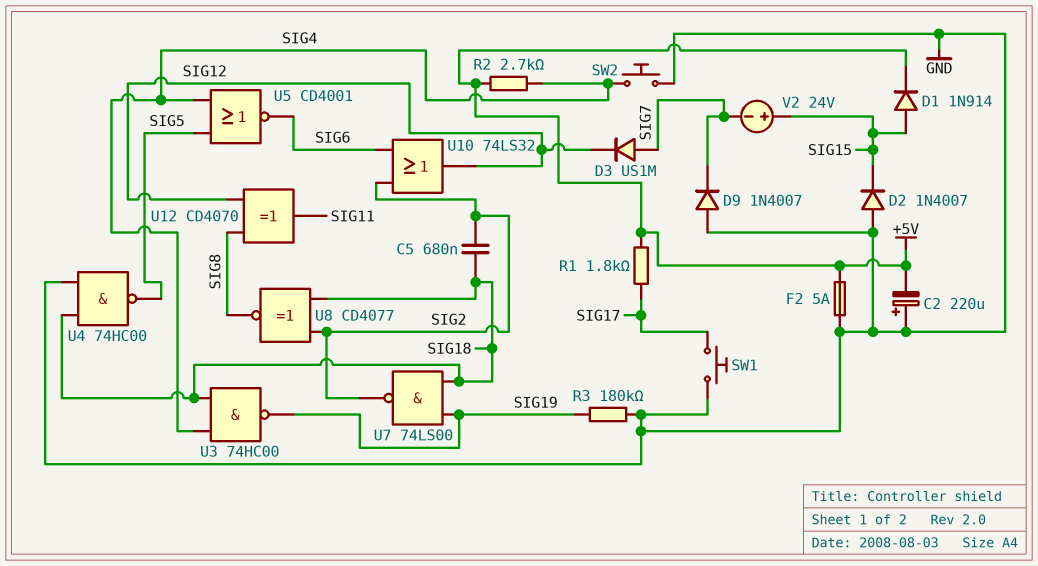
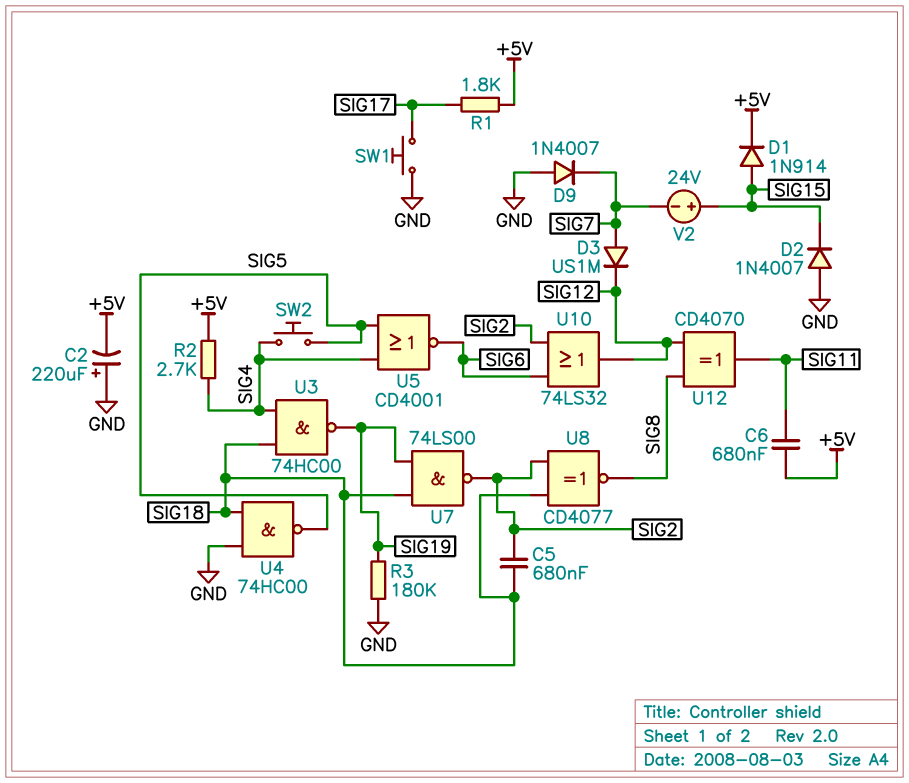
C6: none -> 680nF (+5V, SIG11)
F2: 5A (+5V, GND) -> none
SW2: button (GND, SIG4) -> button (SIG4, SIG5)

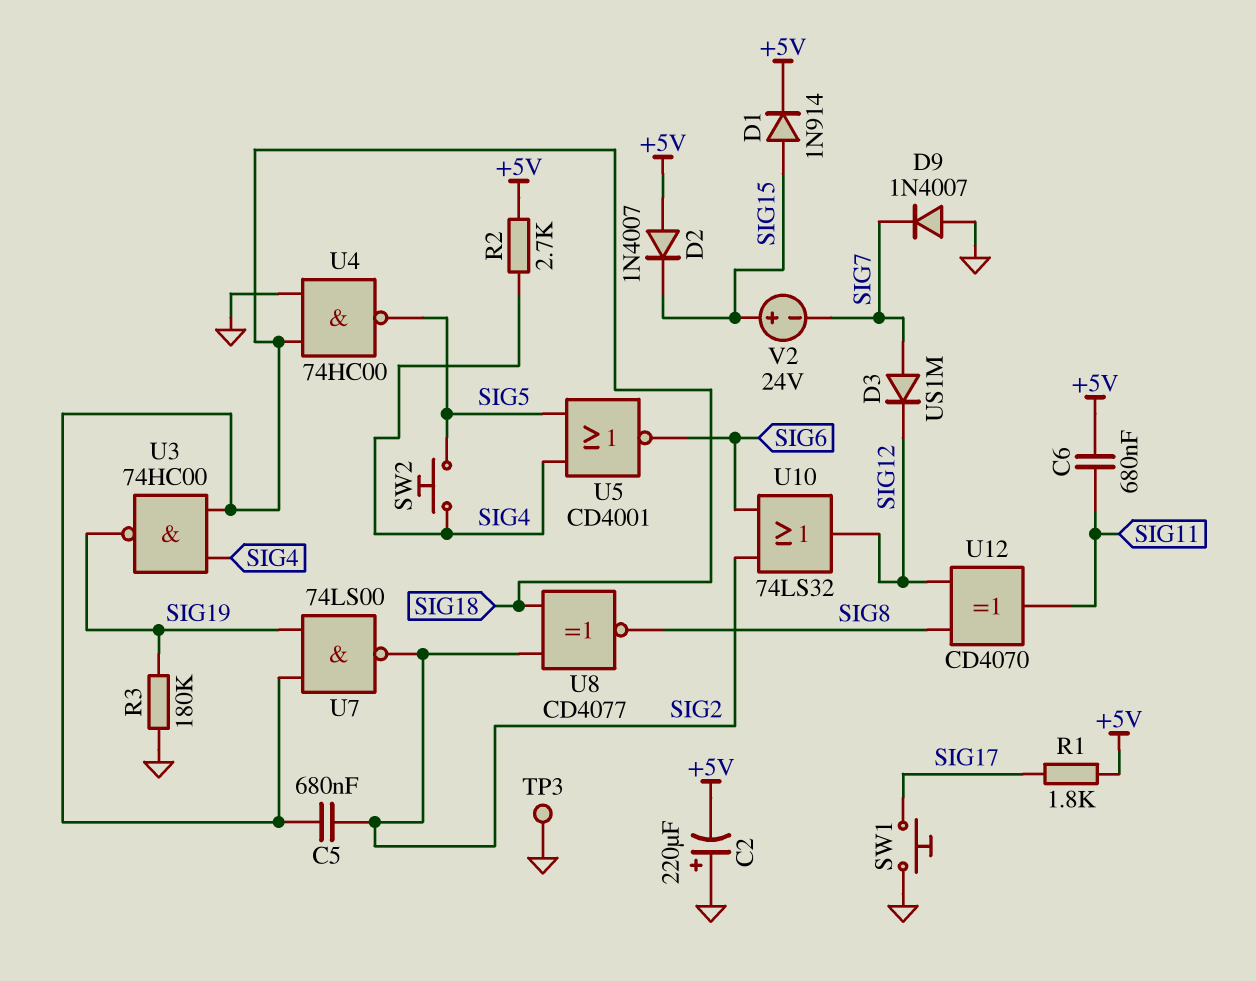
D2: diode 1N4007 (A GND, K SIG15) -> diode 1N4007 (A +5V, K SIG15)
TP3: none -> test point (GND)

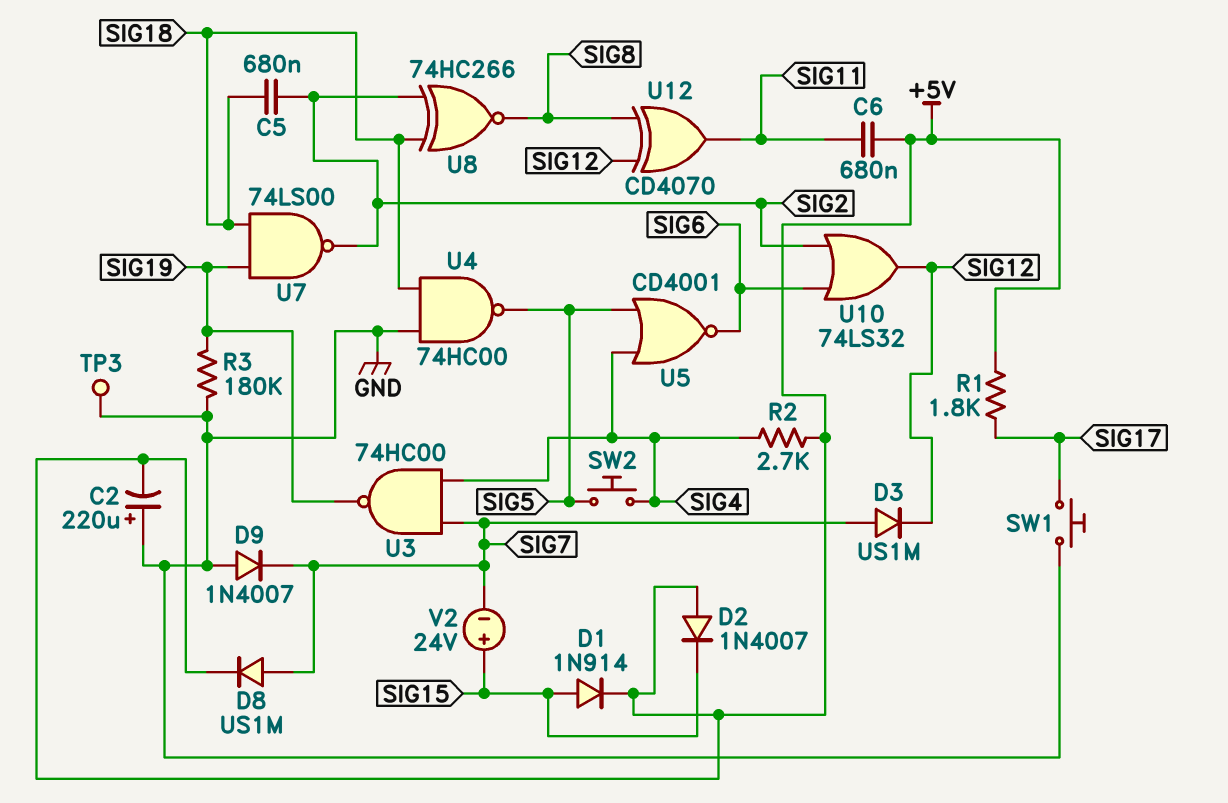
D8: none -> diode US1M (A SIG7, K +5V)
U3: NAND 74HC00 (in SIG4, in SIG18, out SIG19) -> NAND 74HC00 (in SIG4, in SIG7, out SIG19)
U8: XNOR CD4077 (in SIG2, in SIG18, out SIG8) -> XNOR 74HC266 (in SIG2, in SIG18, out SIG8)

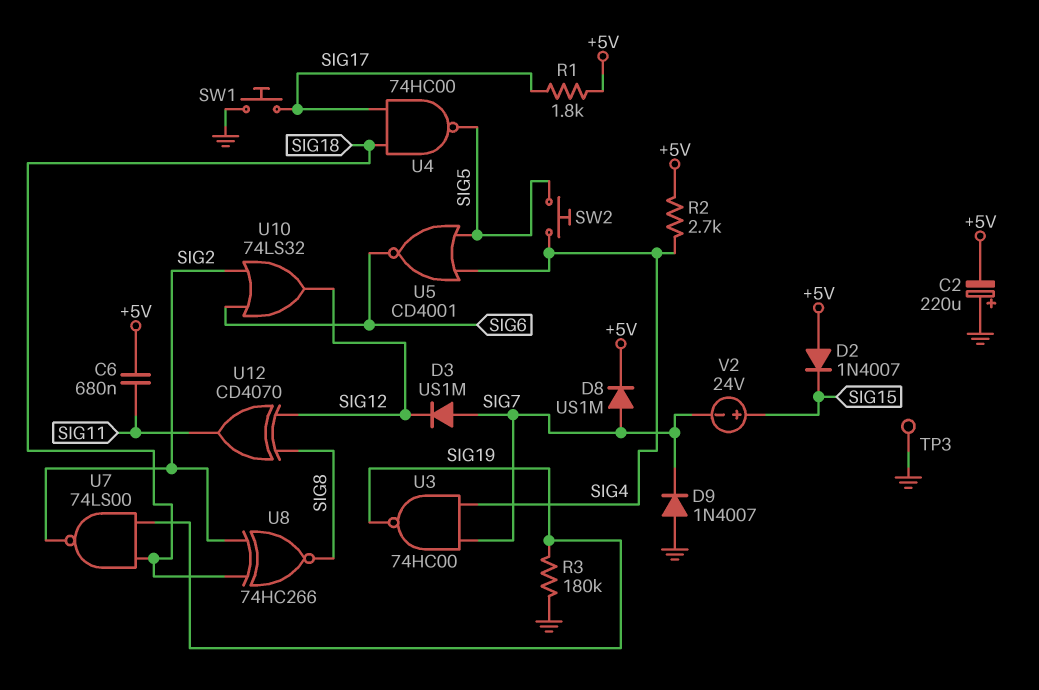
C5: 680nF (SIG2, SIG18) -> none
D1: diode 1N914 (A SIG15, K +5V) -> none
U4: NAND 74HC00 (in GND, in SIG18, out SIG5) -> NAND 74HC00 (in SIG17, in SIG18, out SIG5)

